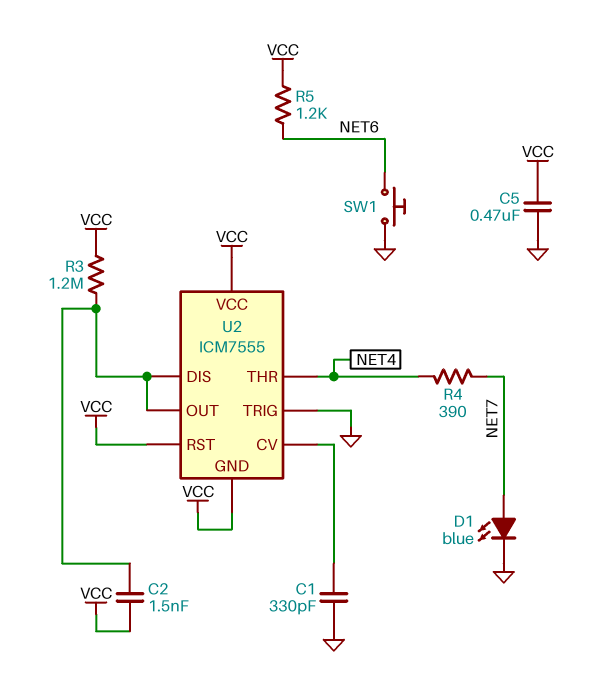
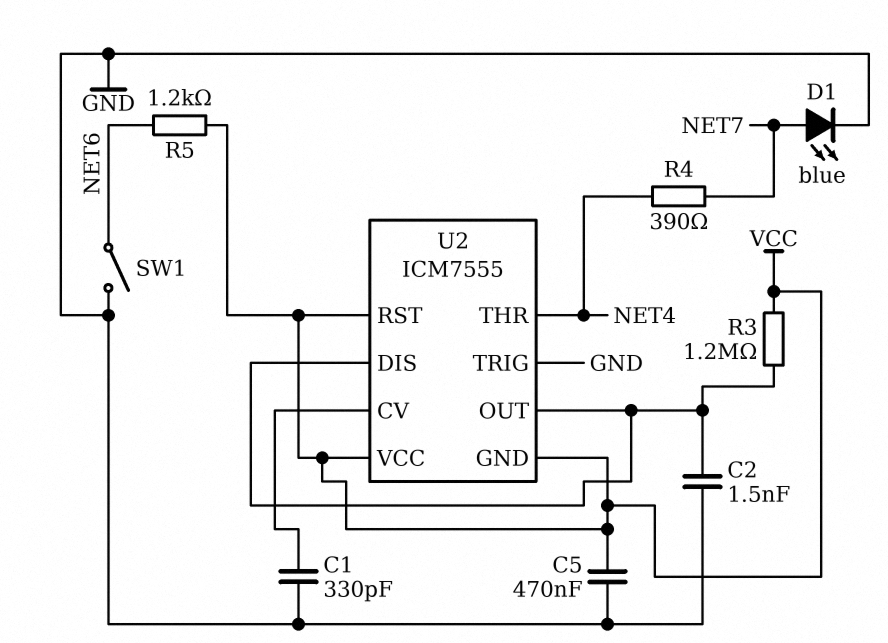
C2: 1.5nF (U2/DIS, VCC) -> 1.5nF (GND, U2/DIS)
SW1: button (GND, NET6) -> switch (GND, NET6)

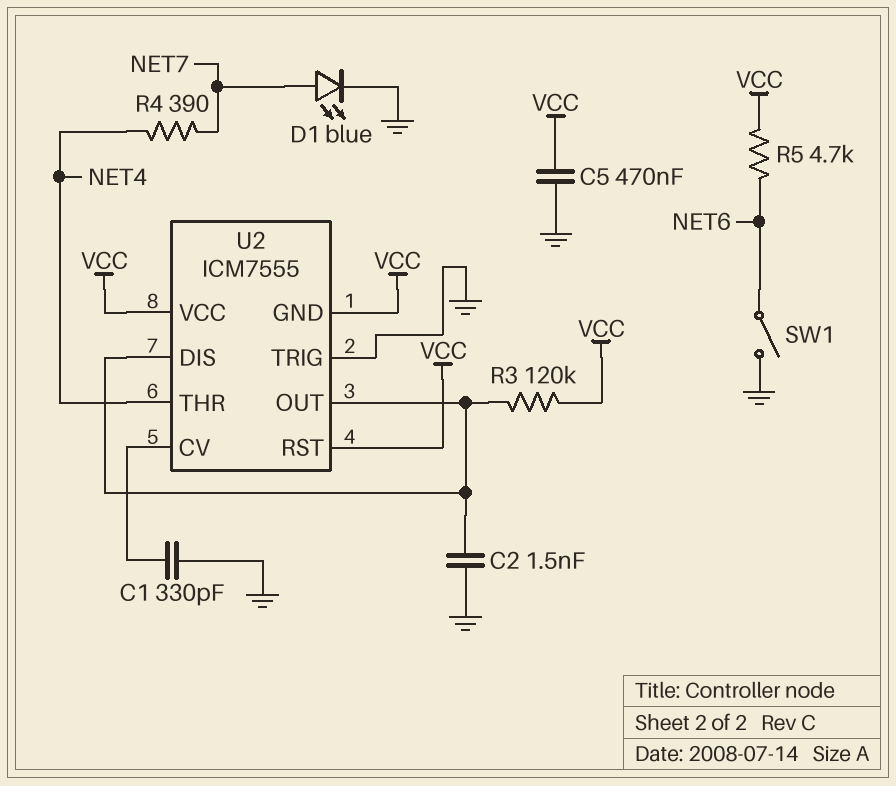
R3: 1.2M (U2/DIS, VCC) -> 120k (U2/DIS, VCC)
R5: 1.2k (NET6, VCC) -> 4.7k (NET6, VCC)

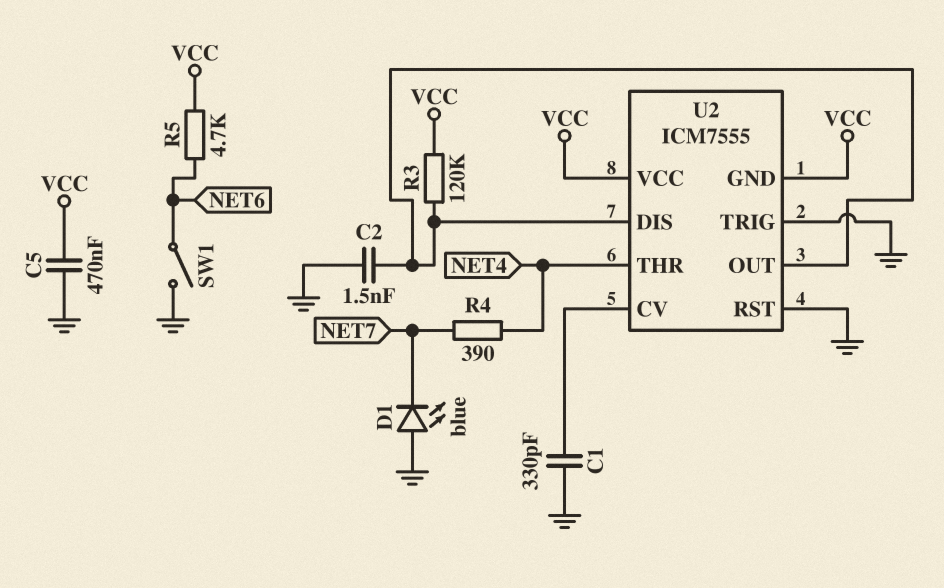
D1: LED blue (A NET7, K GND) -> LED blue (A GND, K NET7)
U2 pin RST: VCC -> GND

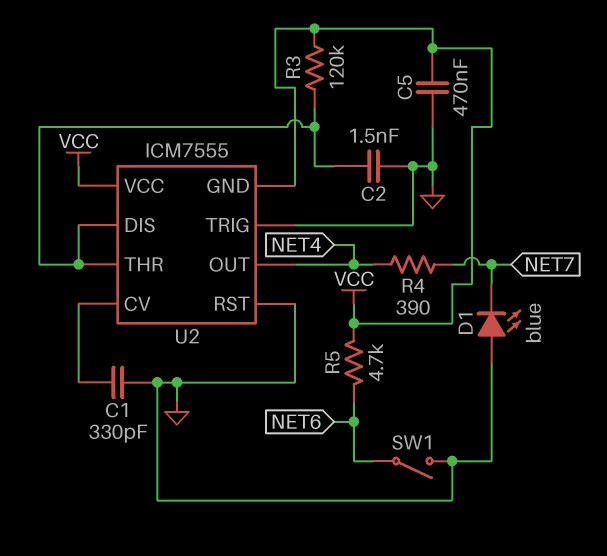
U2 pin OUT: U2/DIS -> NET4
U2 pin THR: NET4 -> U2/DIS

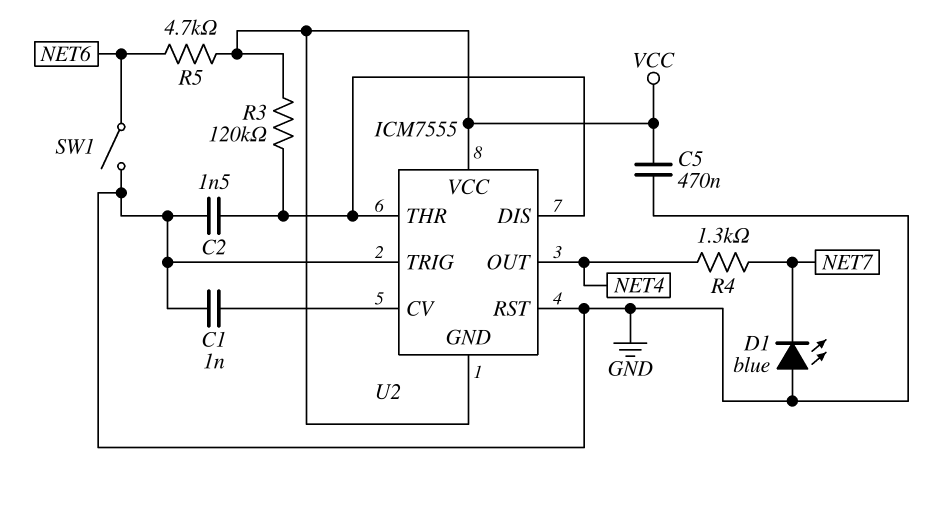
C1: 330pF (GND, U2/CV) -> 1nF (GND, U2/CV)
R4: 390 (NET4, NET7) -> 1.3k (NET4, NET7)

